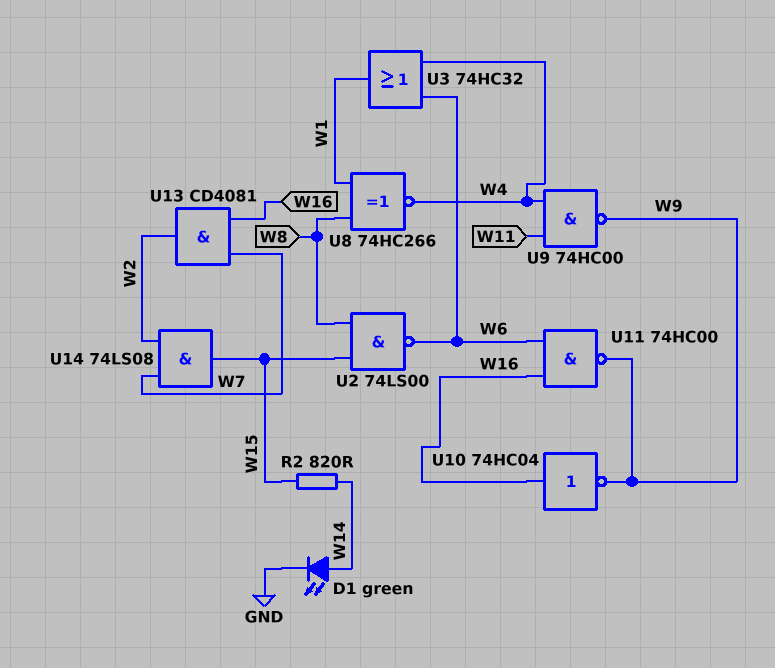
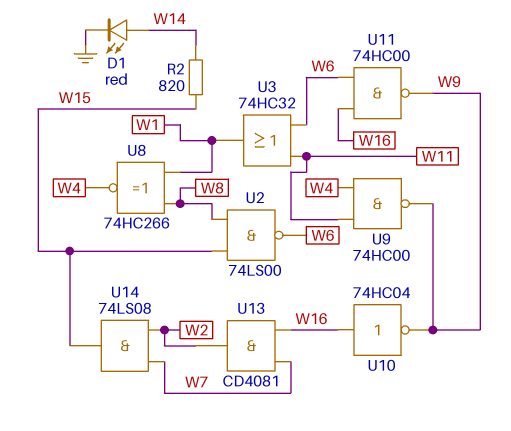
D1: LED green (A W14, K GND) -> LED red (A W14, K GND)
U3: OR 74HC32 (in W4, in W6, out W1) -> OR 74HC32 (in W6, in W11, out W1)

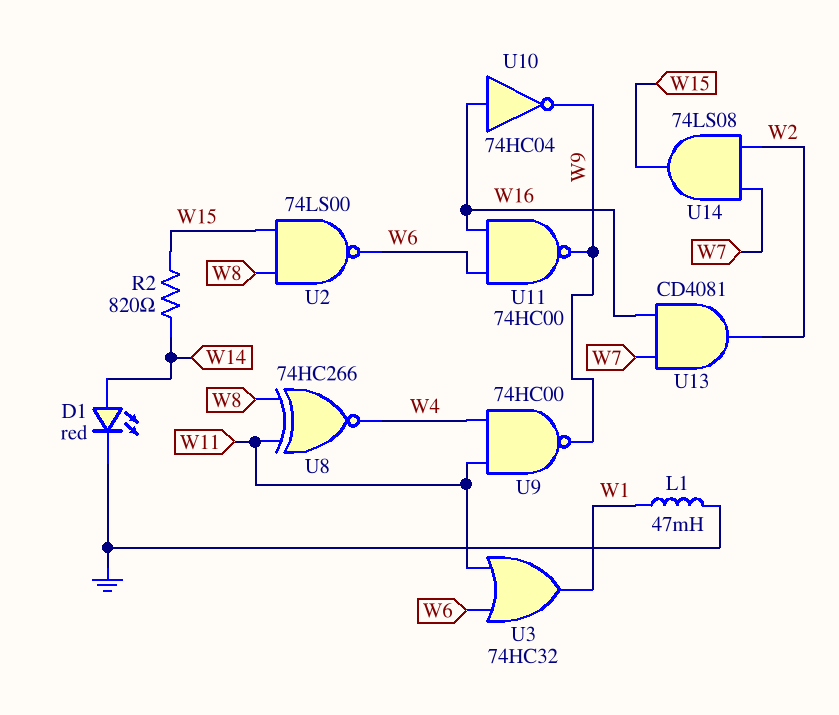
L1: none -> 47mH (GND, W1)
U8: XNOR 74HC266 (in W1, in W8, out W4) -> XNOR 74HC266 (in W8, in W11, out W4)

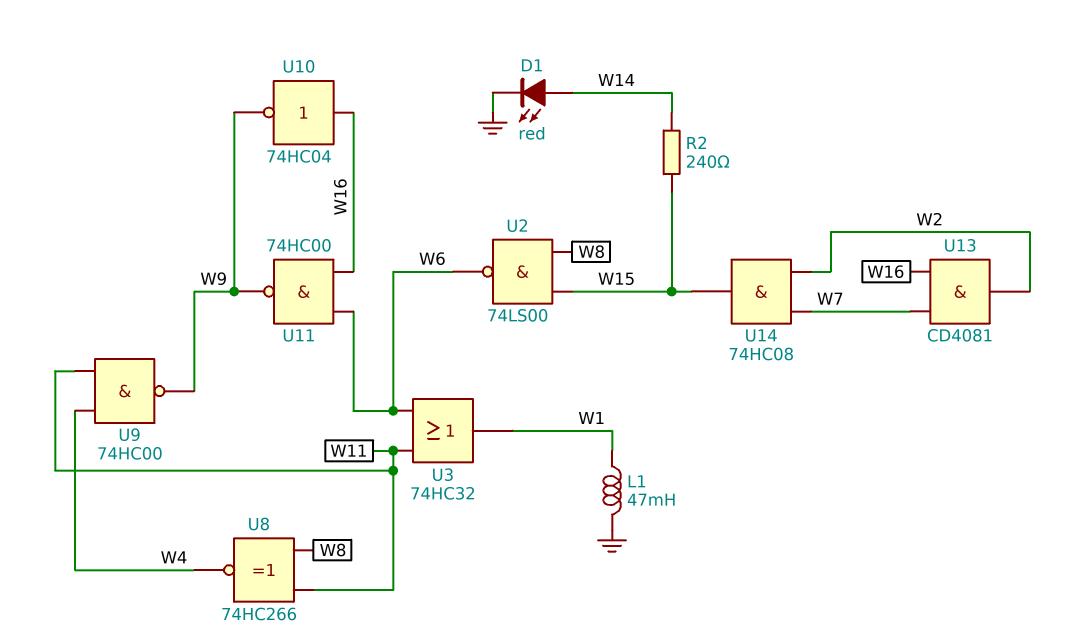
R2: 820 (W14, W15) -> 240 (W14, W15)
U14: AND 74LS08 (in W2, in W7, out W15) -> AND 74HC08 (in W2, in W7, out W15)

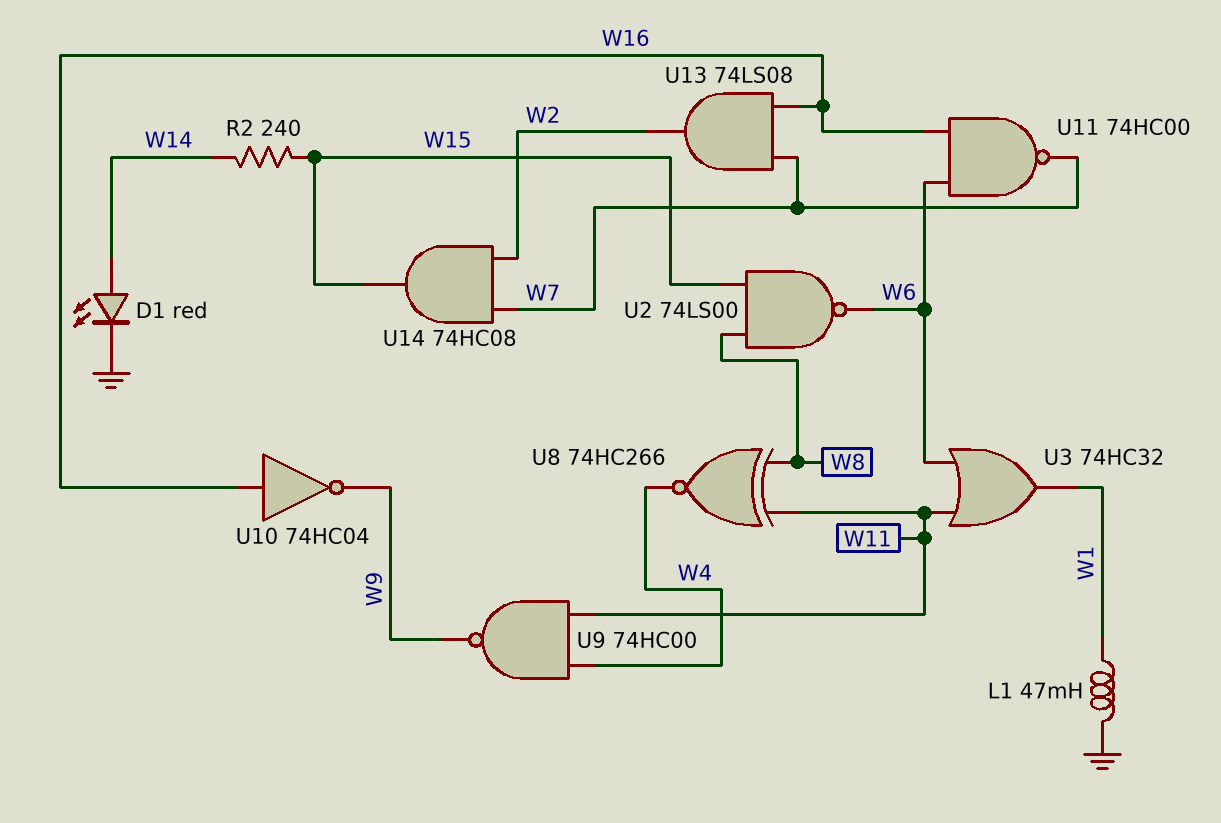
U11: NAND 74HC00 (in W6, in W16, out W9) -> NAND 74HC00 (in W6, in W16, out W7)
U13: AND CD4081 (in W7, in W16, out W2) -> AND 74LS08 (in W7, in W16, out W2)

